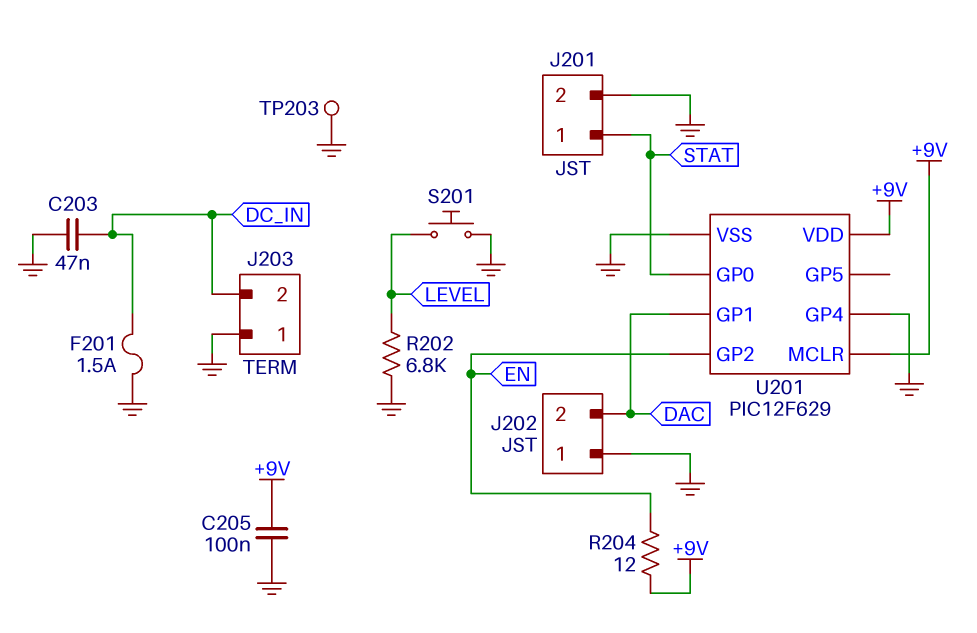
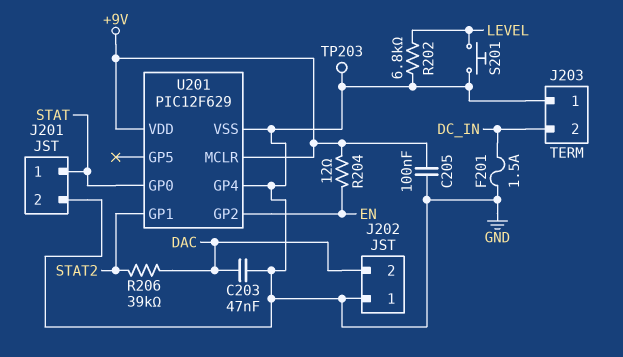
C203: 47nF (DC_IN, GND) -> 47nF (DAC, GND)
R206: none -> 39k (DAC, STAT2)
U201 pin GP1: DAC -> STAT2

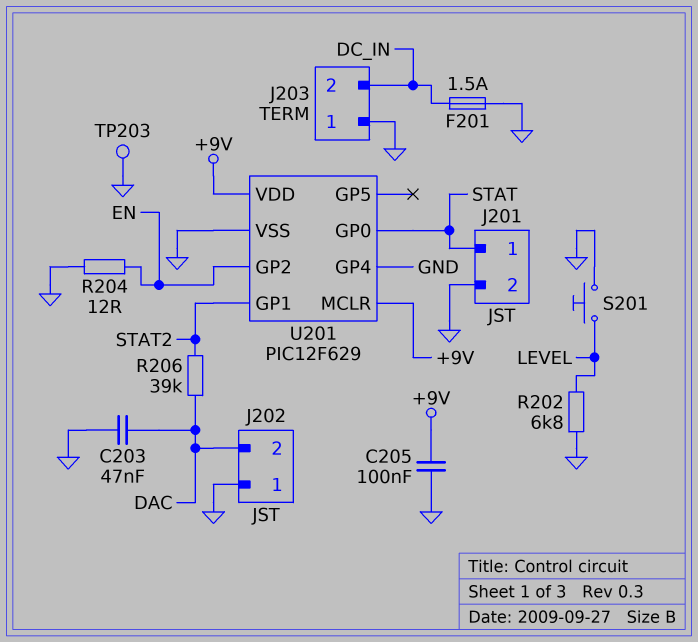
R204: 12 (+9V, EN) -> 12 (EN, GND)

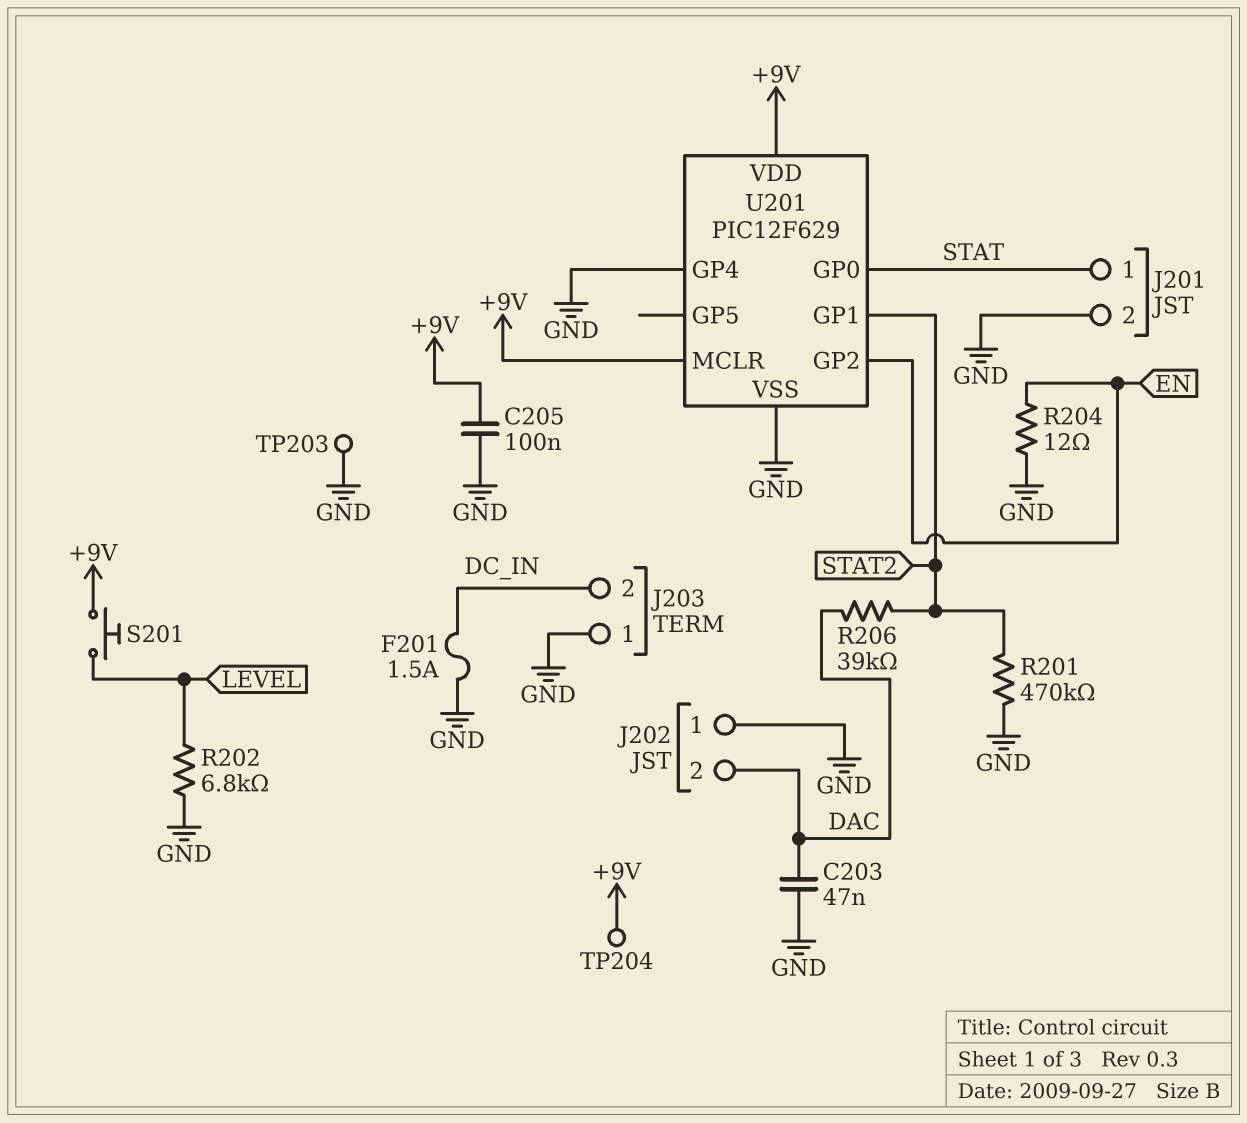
R201: none -> 470k (GND, STAT2)
S201: button (GND, LEVEL) -> button (+9V, LEVEL)
TP204: none -> test point (+9V)

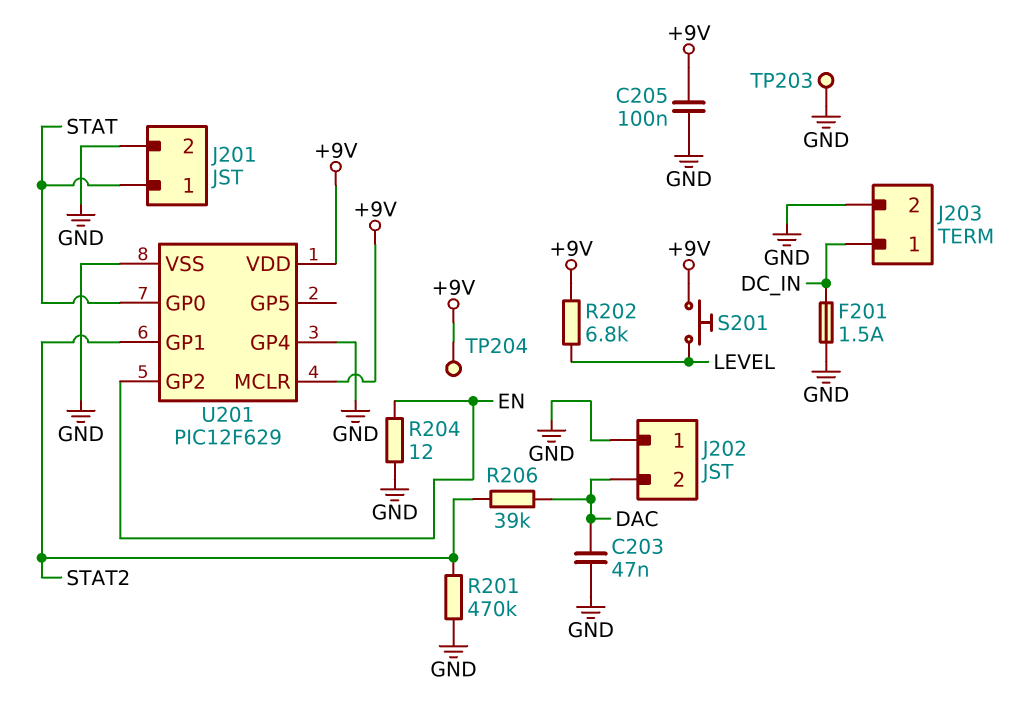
J203 pin 1: GND -> DC_IN
J203 pin 2: DC_IN -> GND
R202: 6.8k (GND, LEVEL) -> 6.8k (+9V, LEVEL)

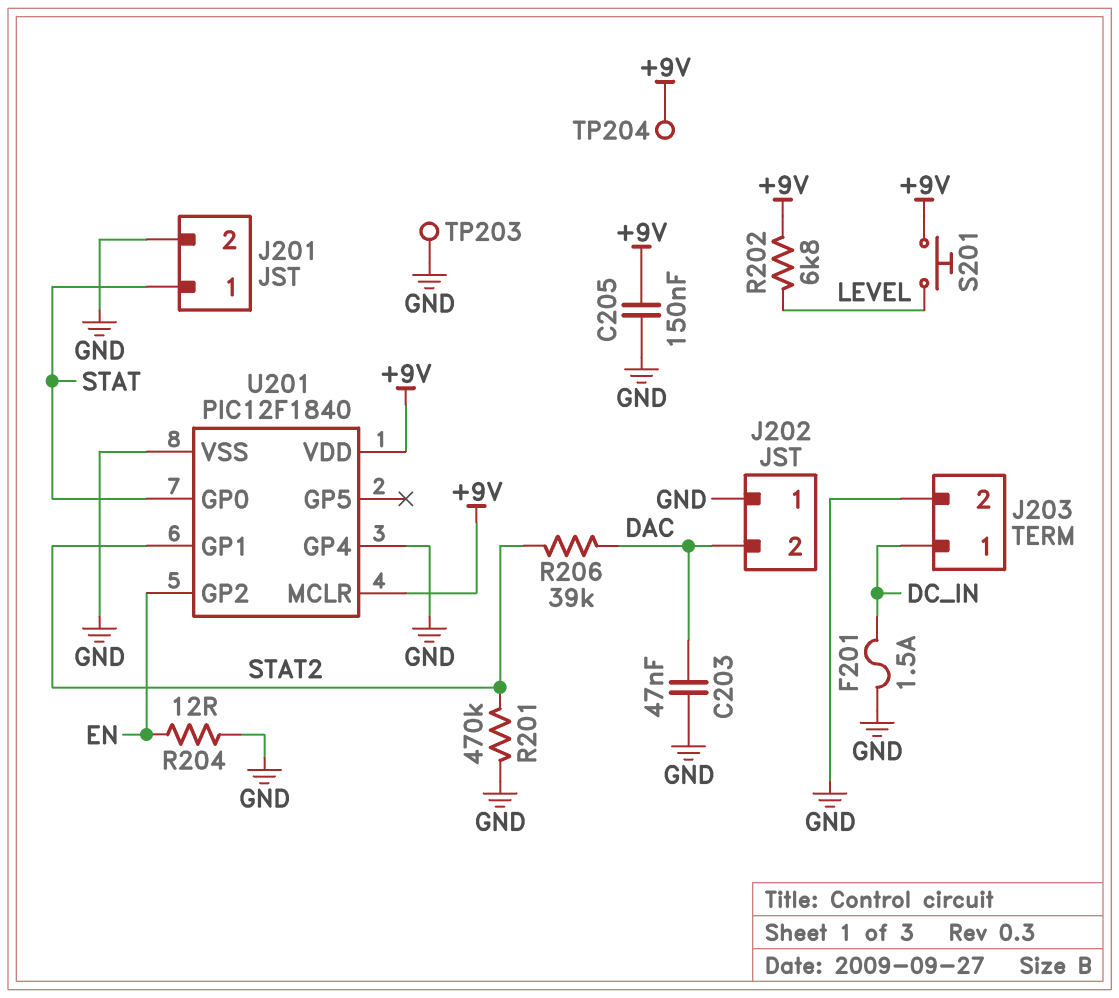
C205: 100nF (+9V, GND) -> 150nF (+9V, GND)
U201: PIC12F629 -> PIC12F1840

